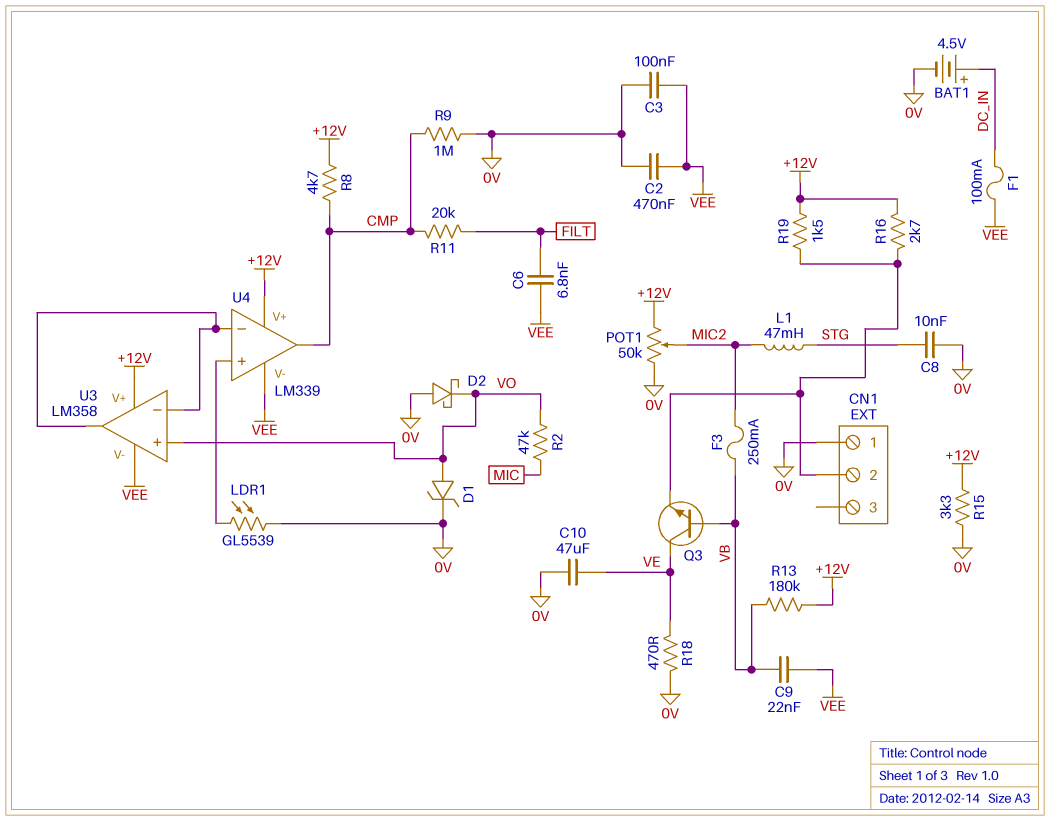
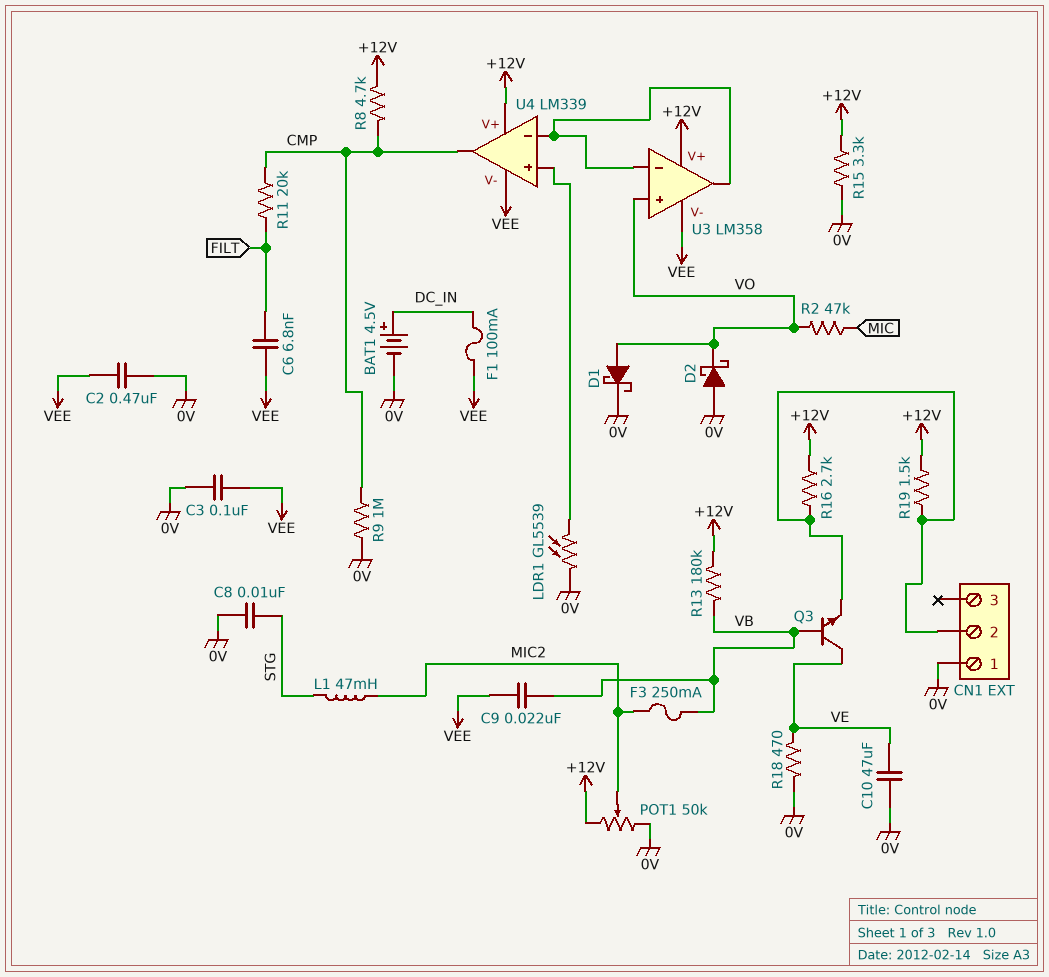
D1: zener (A VO, K 0V) -> schottky (A VO, K 0V)

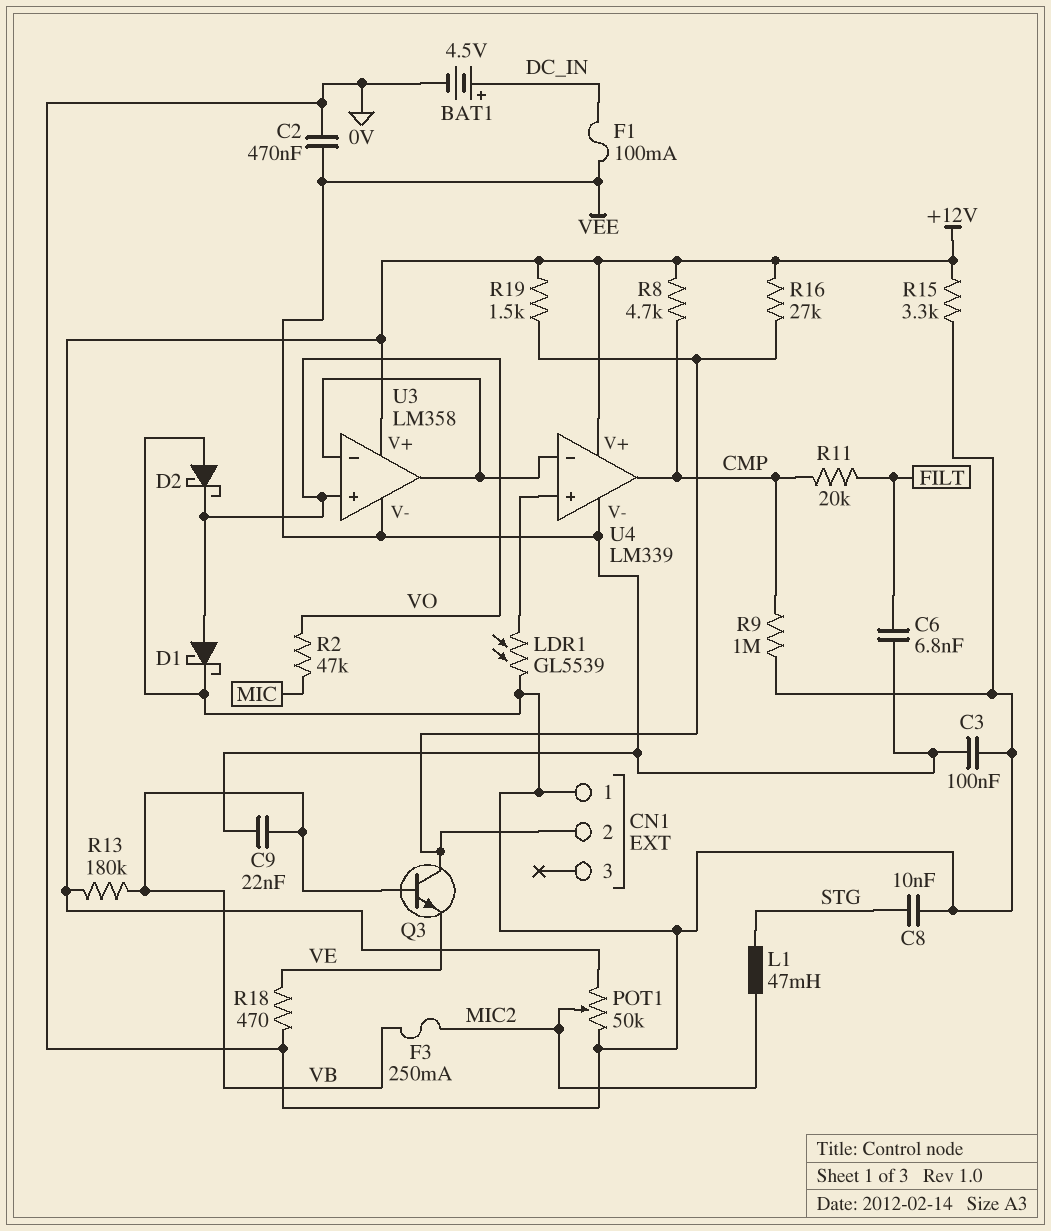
C10: 47uF (0V, VE) -> none
Q3: NPN (B VB, C VE, E CN1/2) -> NPN (B VB, C CN1/2, E VE)
R16: 2.7k (+12V, CN1/2) -> 27k (+12V, CN1/2)

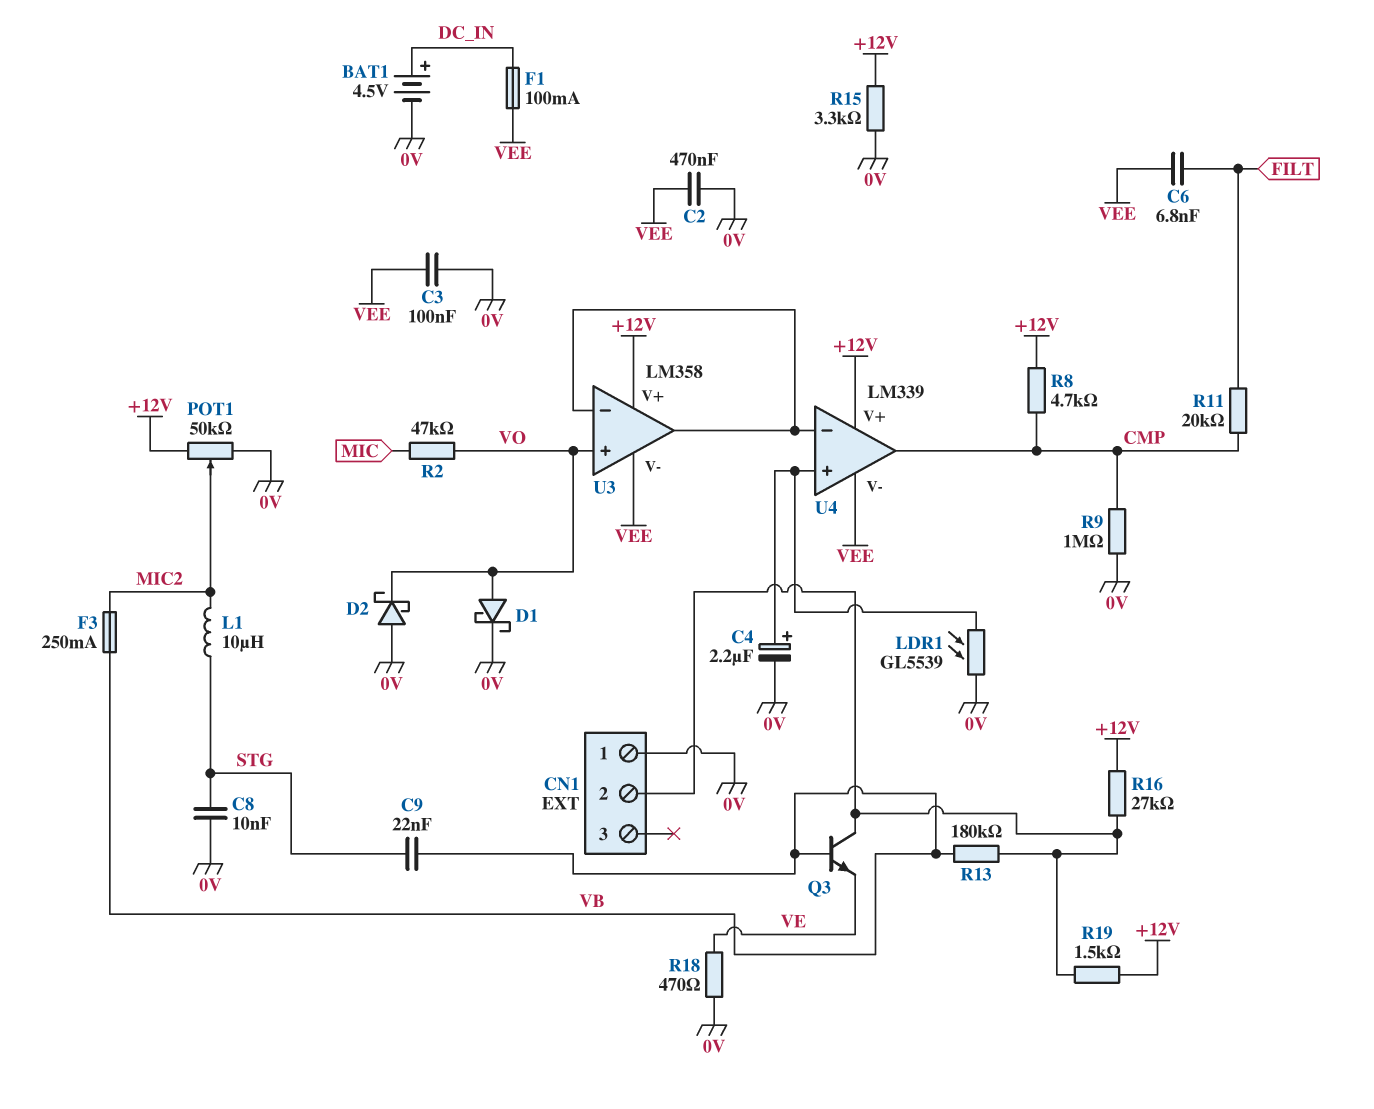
C4: none -> 2.2uF (plus U4/in+, minus 0V)
C9: 22nF (VB, VEE) -> 22nF (STG, VB)
L1: 47mH (MIC2, STG) -> 10uH (MIC2, STG)
R13: 180k (+12V, VB) -> 180k (CN1/2, VB)

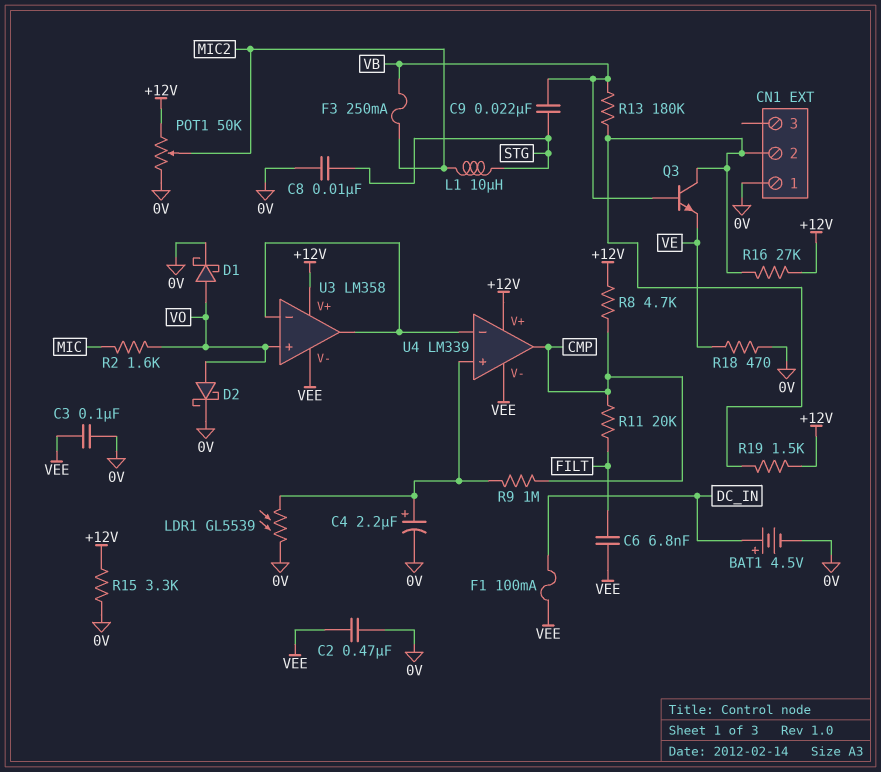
D2: schottky (A 0V, K VO) -> schottky (A VO, K 0V)
R2: 47k (MIC, VO) -> 1.6k (MIC, VO)
R9: 1M (0V, CMP) -> 1M (CMP, U4/in+)

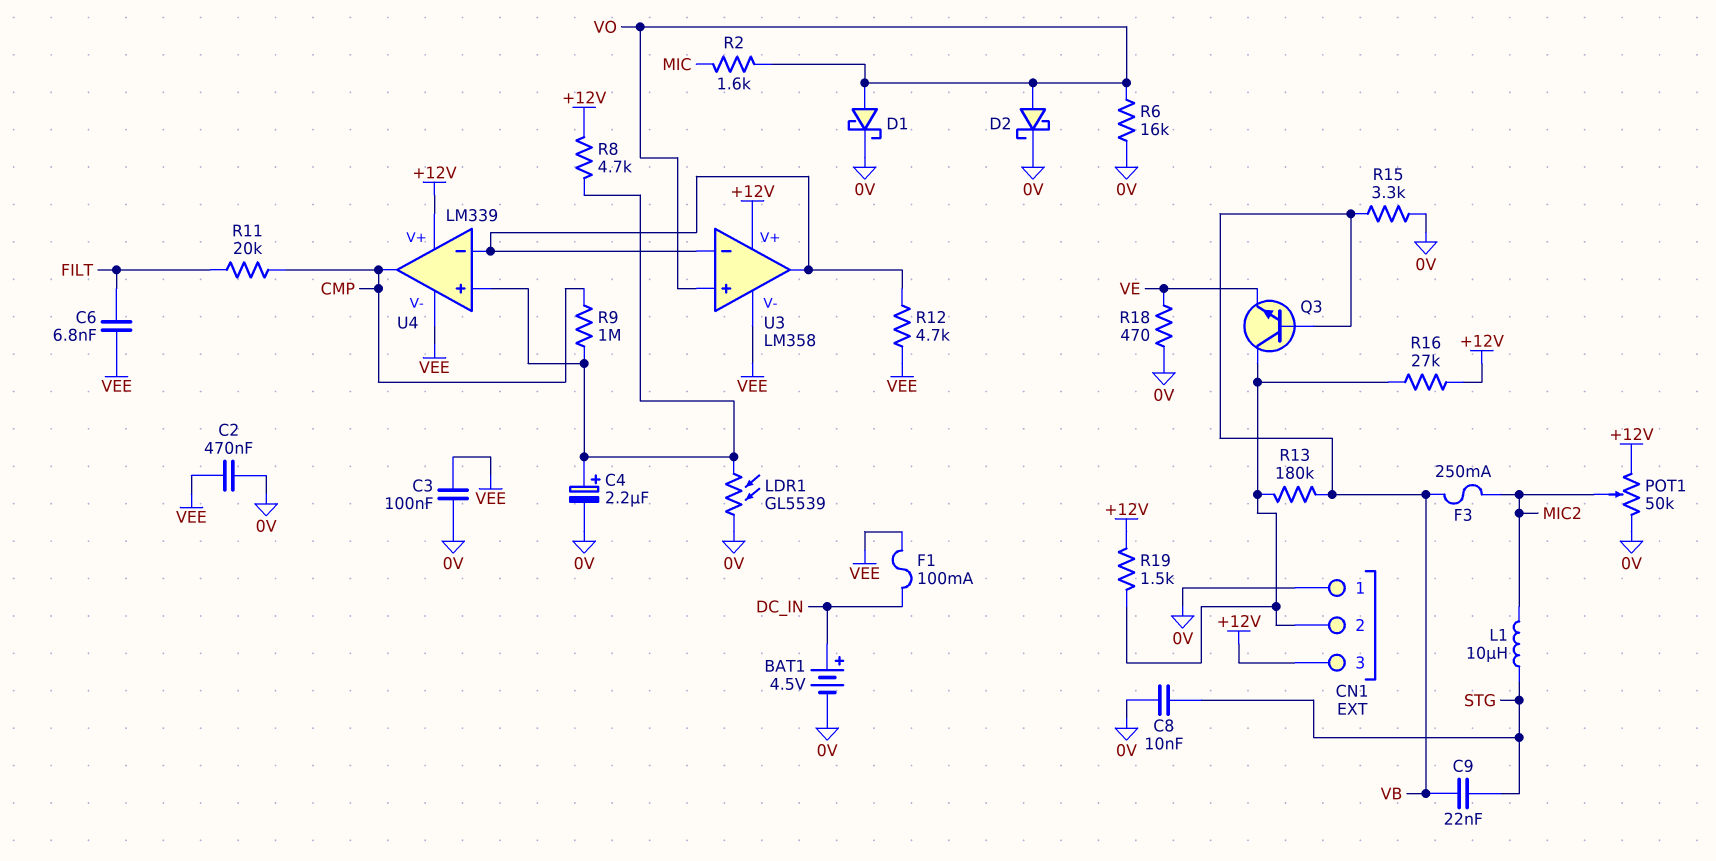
CN1 pin 3: none -> +12V
R6: none -> 16k (0V, VO)
R8: 4.7k (+12V, CMP) -> 4.7k (+12V, U4/in+)
R12: none -> 4.7k (U3/in-, VEE)
R15: 3.3k (+12V, 0V) -> 3.3k (0V, VB)

